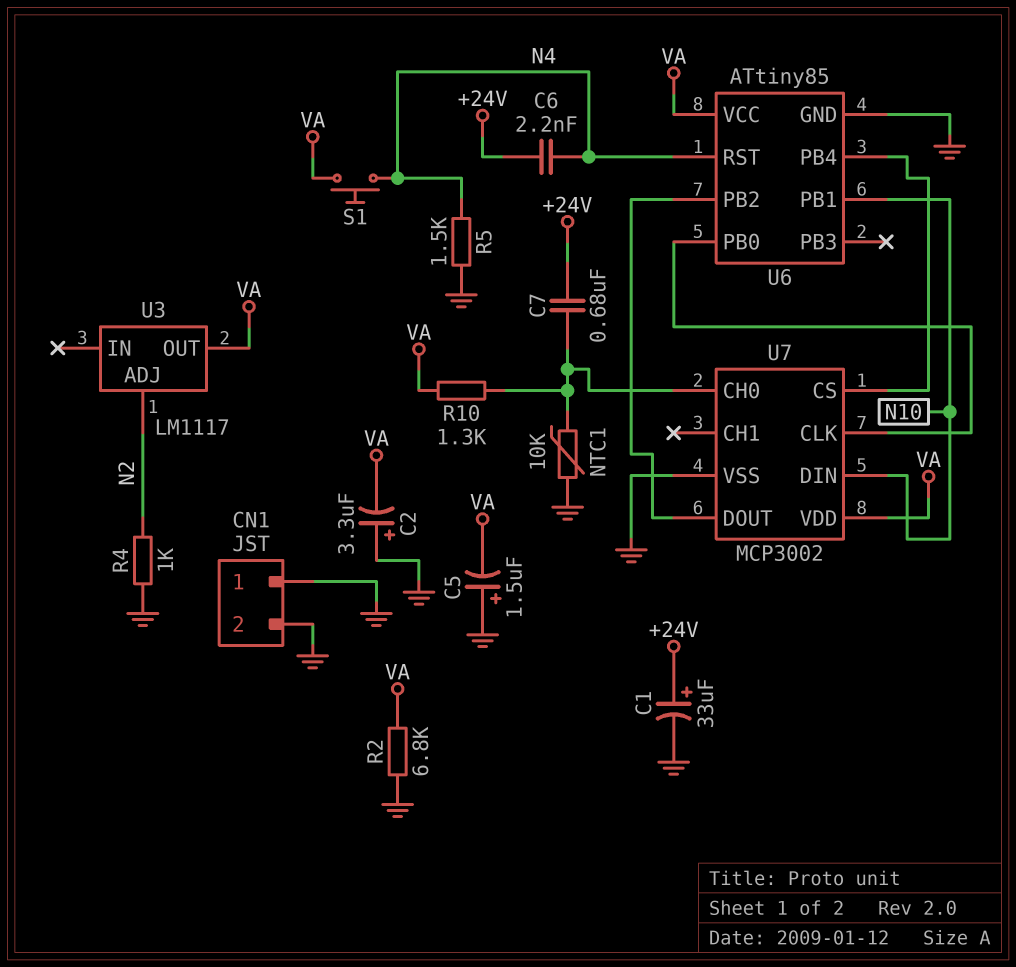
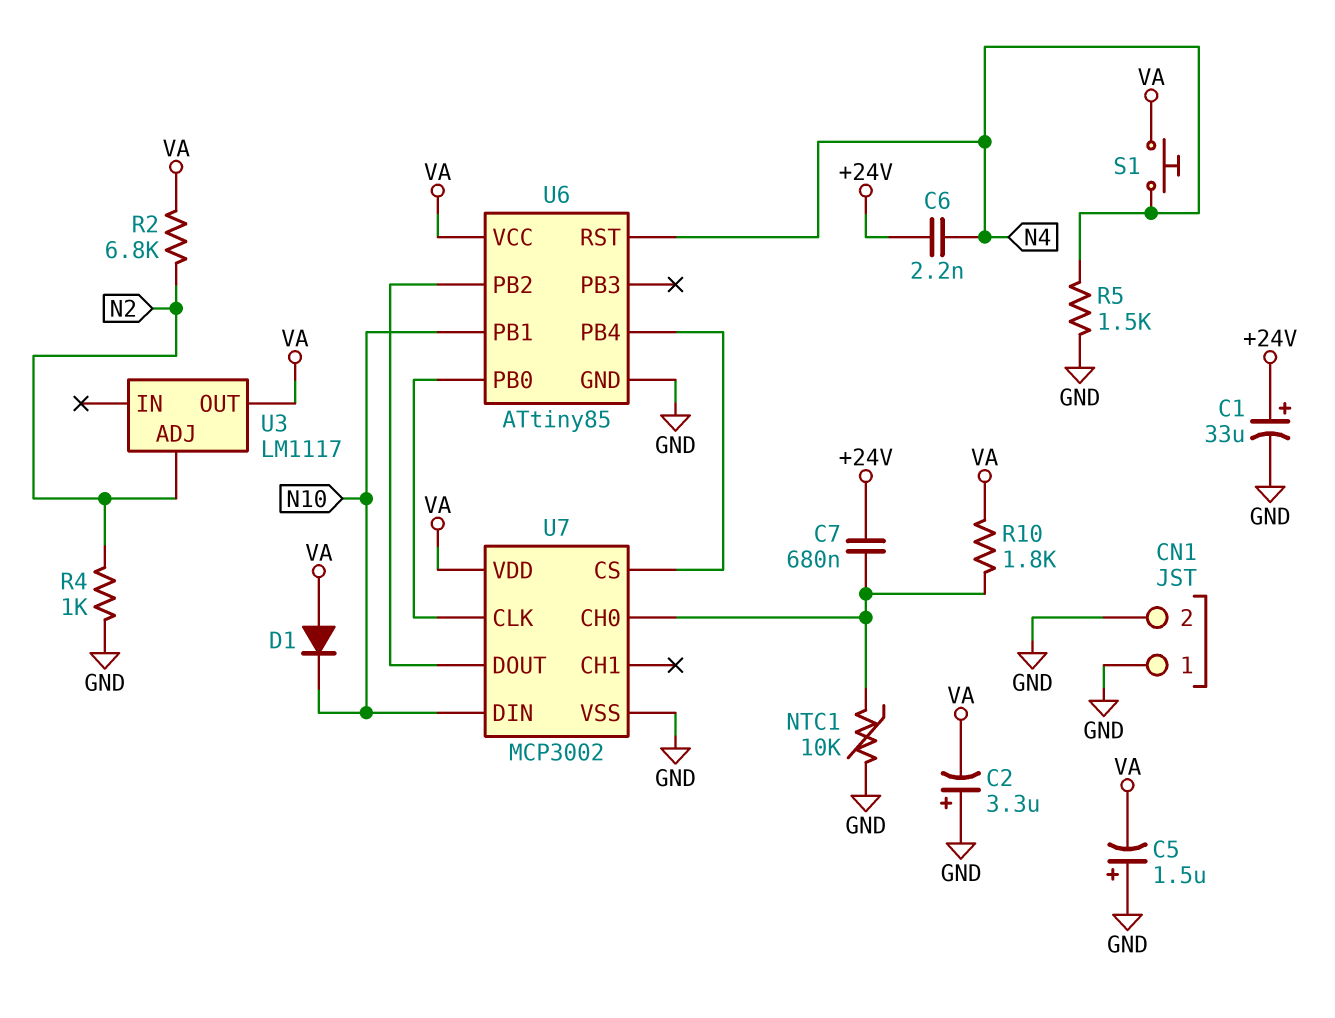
D1: none -> diode (A VA, K N10)
R2: 6.8k (GND, VA) -> 6.8k (N2, VA)
R10: 1.3k (U7/CH0, VA) -> 1.8k (U7/CH0, VA)

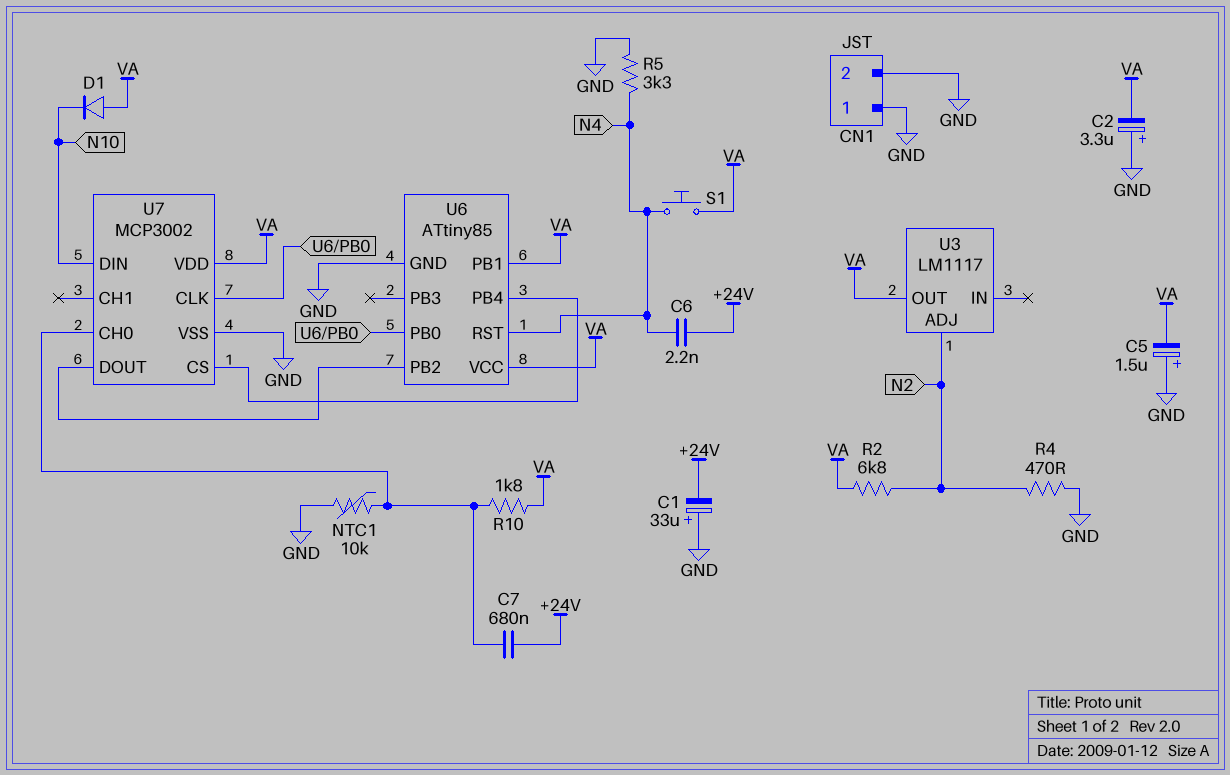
C1: 33uF (plus +24V, minus GND) -> 33uF (plus GND, minus +24V)
R4: 1k (GND, N2) -> 470 (GND, N2)
R5: 1.5k (GND, N4) -> 3.3k (GND, N4)
U6 pin PB1: N10 -> VA

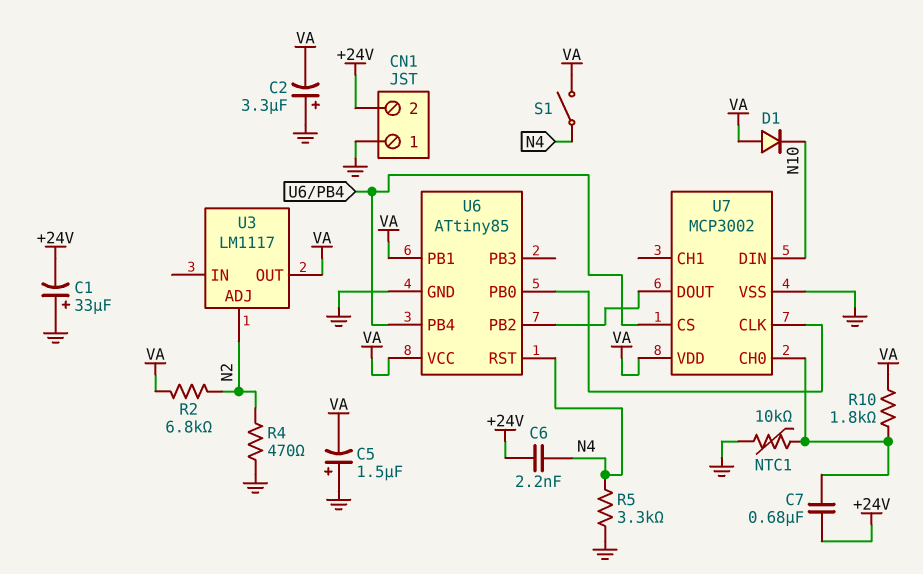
CN1 pin 2: GND -> +24V
S1: button (N4, VA) -> switch (N4, VA)

